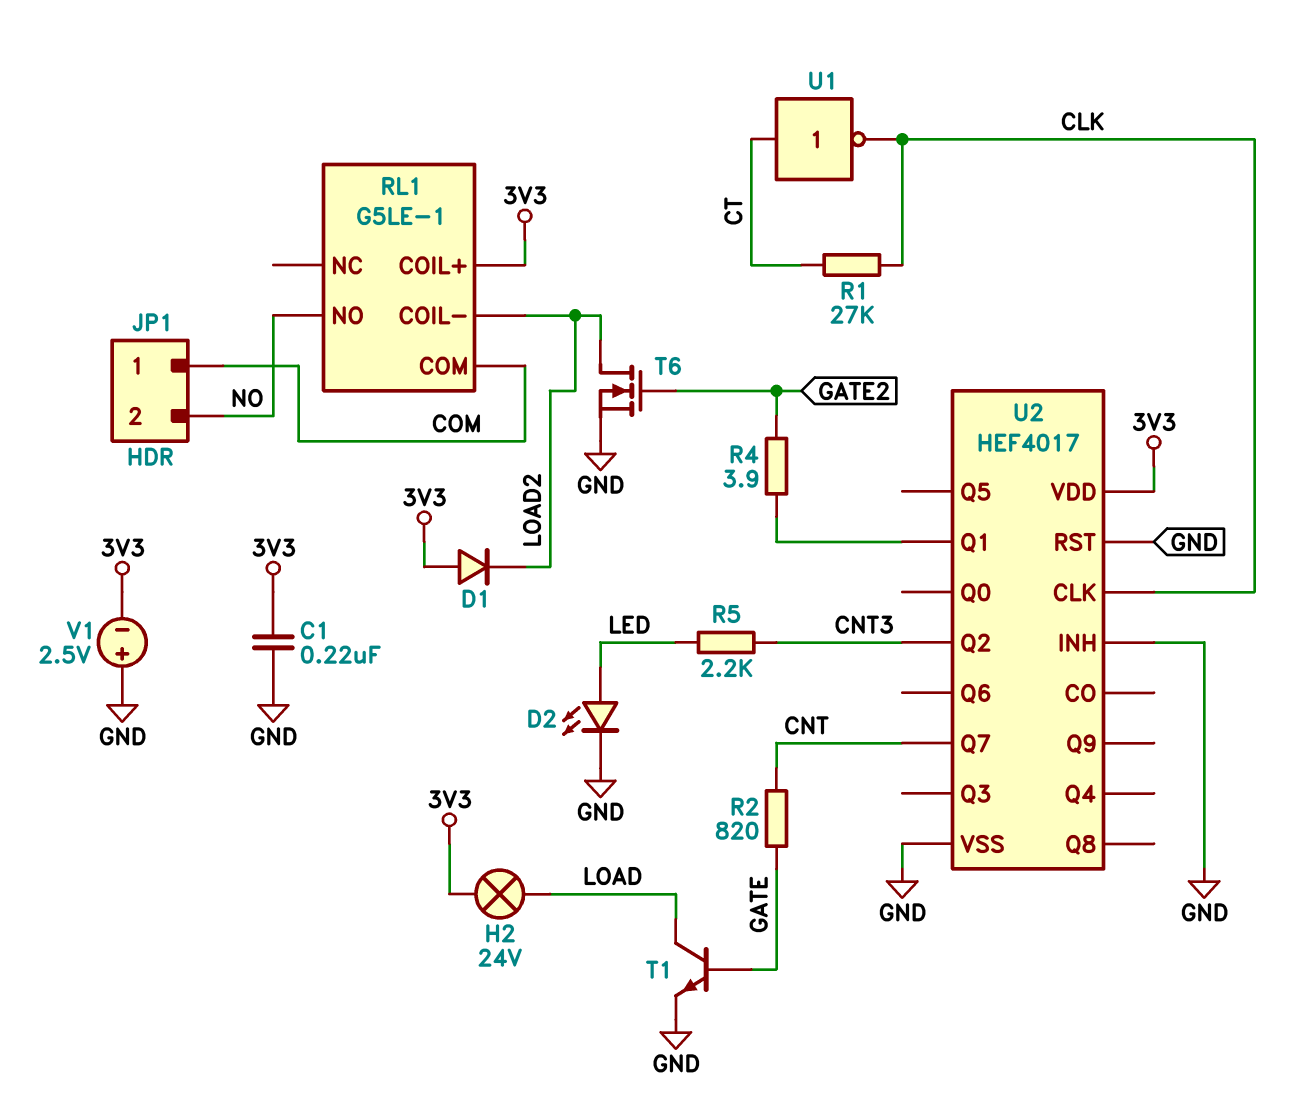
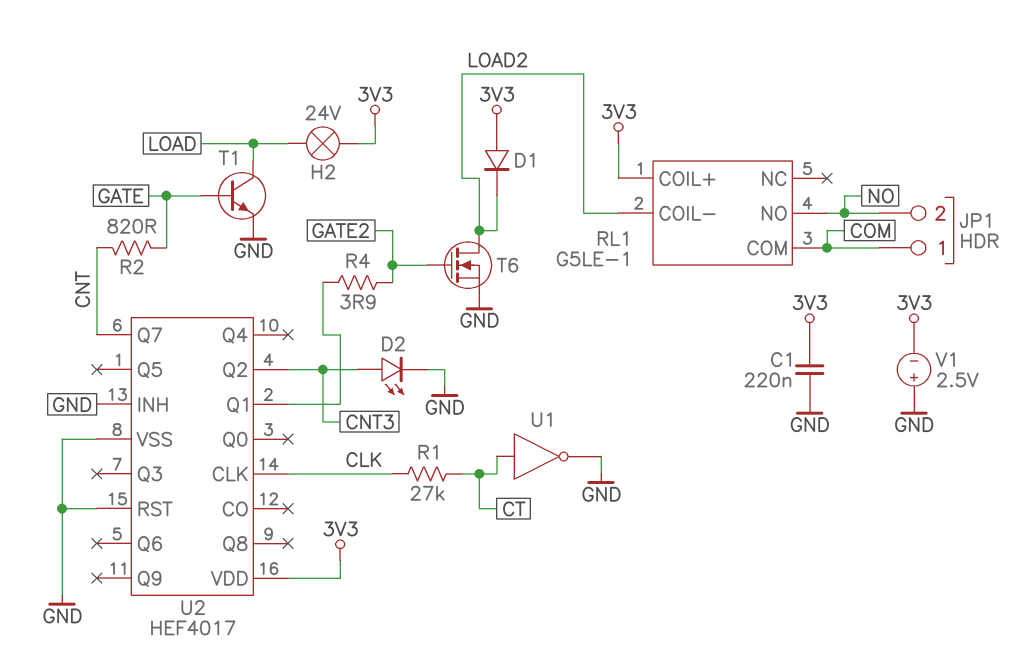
D2: LED (A LED, K GND) -> LED (A CNT3, K GND)
R5: 2.2k (CNT3, LED) -> none
U1: NOT (in CT, out CLK) -> NOT (in CT, out GND)

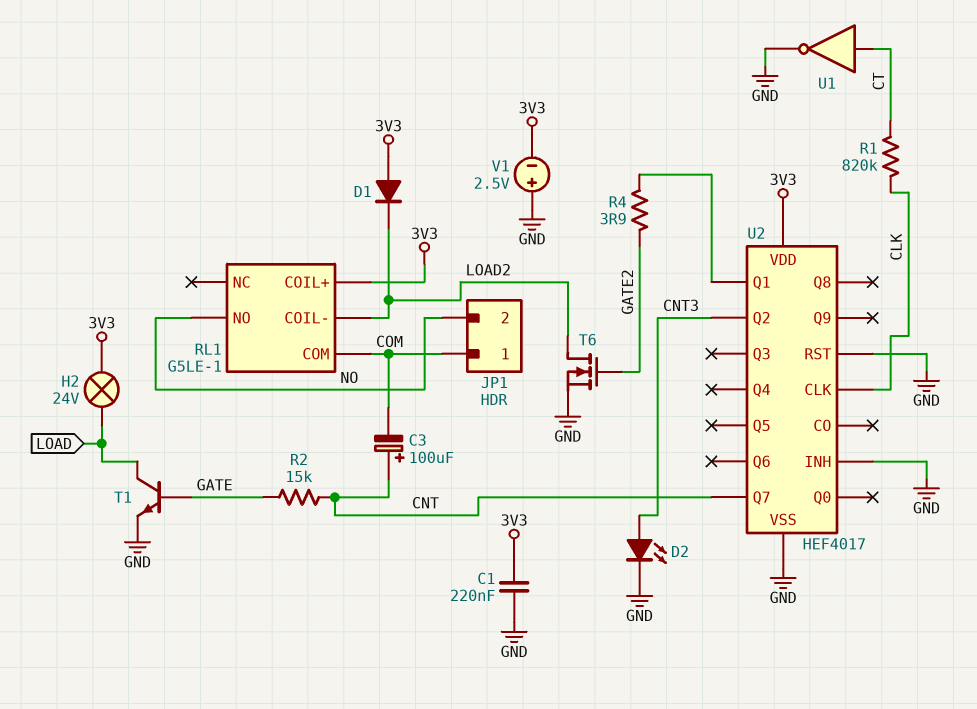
C3: none -> 100uF (plus CNT, minus COM)
R1: 27k (CLK, CT) -> 820k (CLK, CT)
R2: 820 (CNT, GATE) -> 15k (CNT, GATE)

